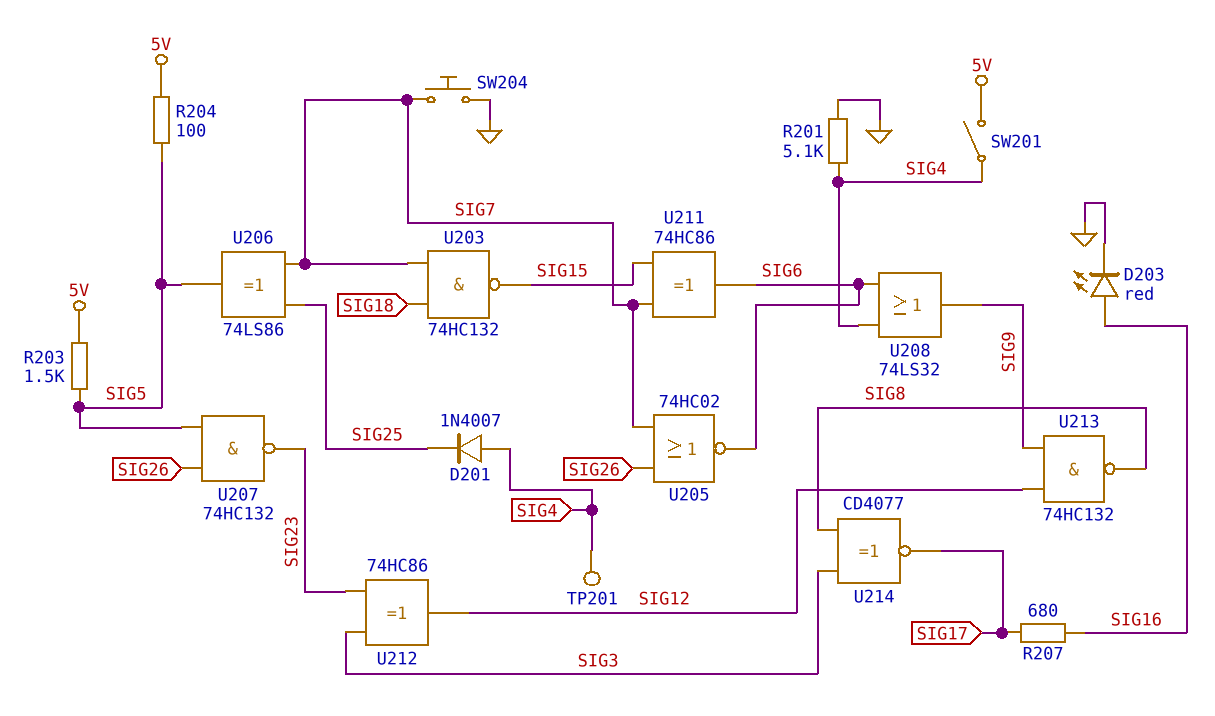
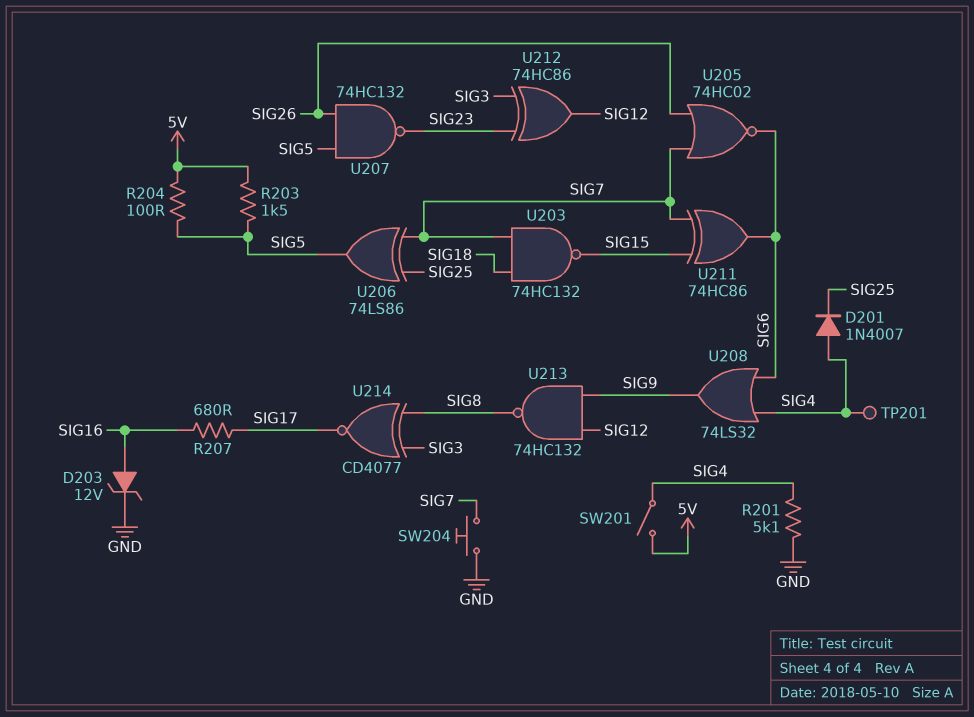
D203: LED red (A SIG16, K GND) -> zener 12V (A SIG16, K GND)

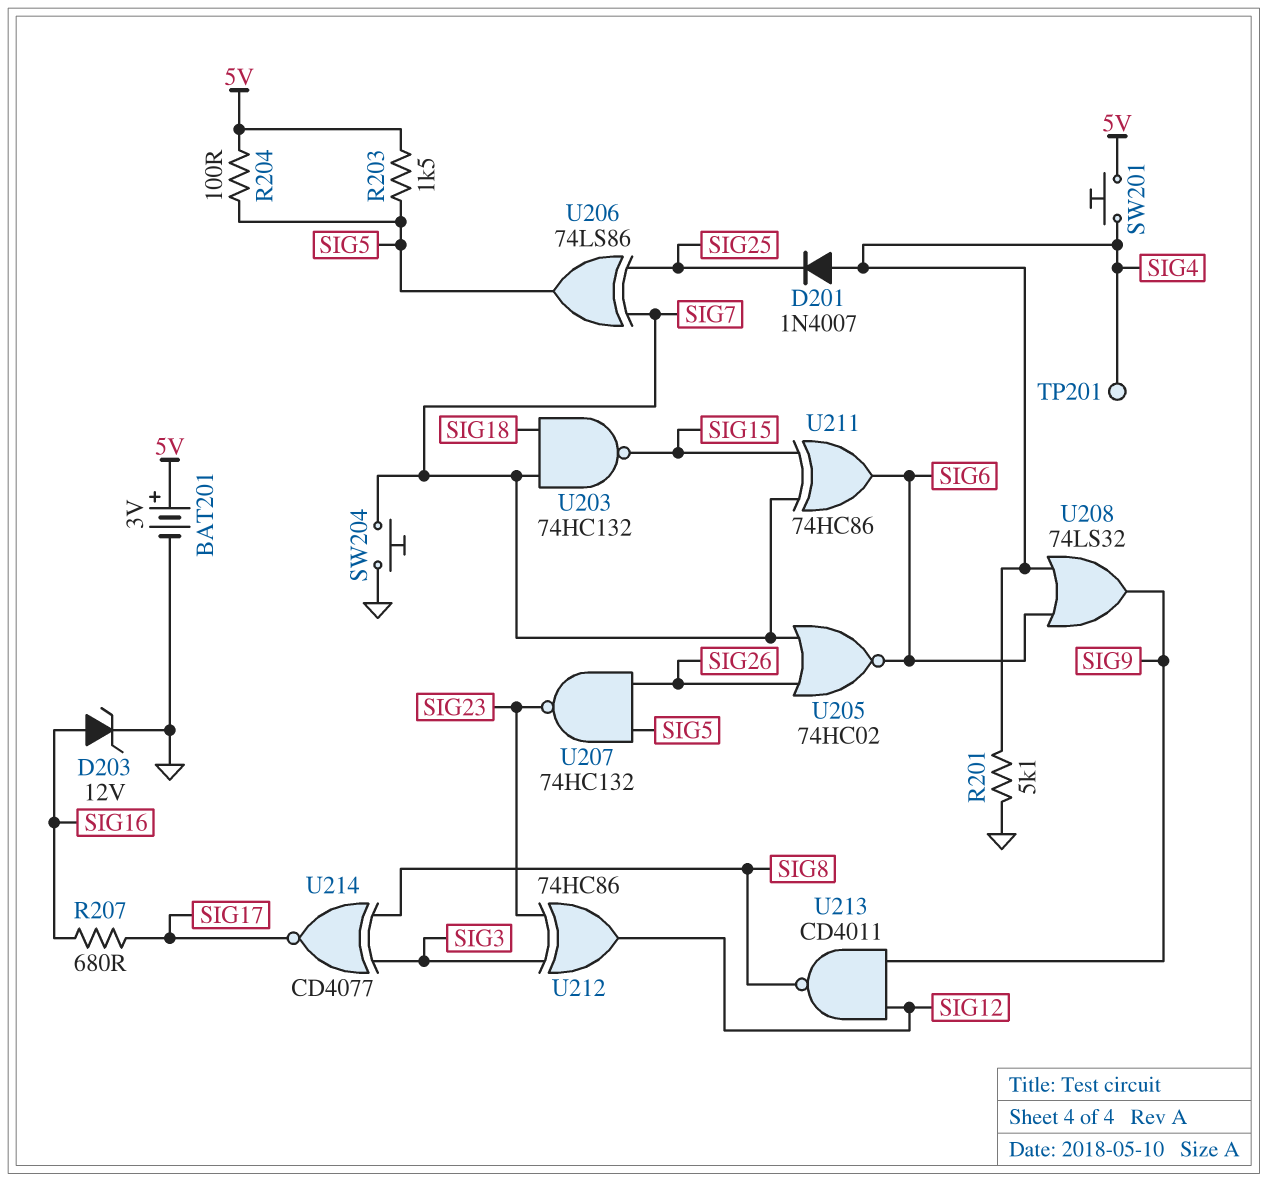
BAT201: none -> 3V (plus 5V, minus GND)
SW201: switch (5V, SIG4) -> button (5V, SIG4)
U213: NAND 74HC132 (in SIG9, in SIG12, out SIG8) -> NAND CD4011 (in SIG9, in SIG12, out SIG8)

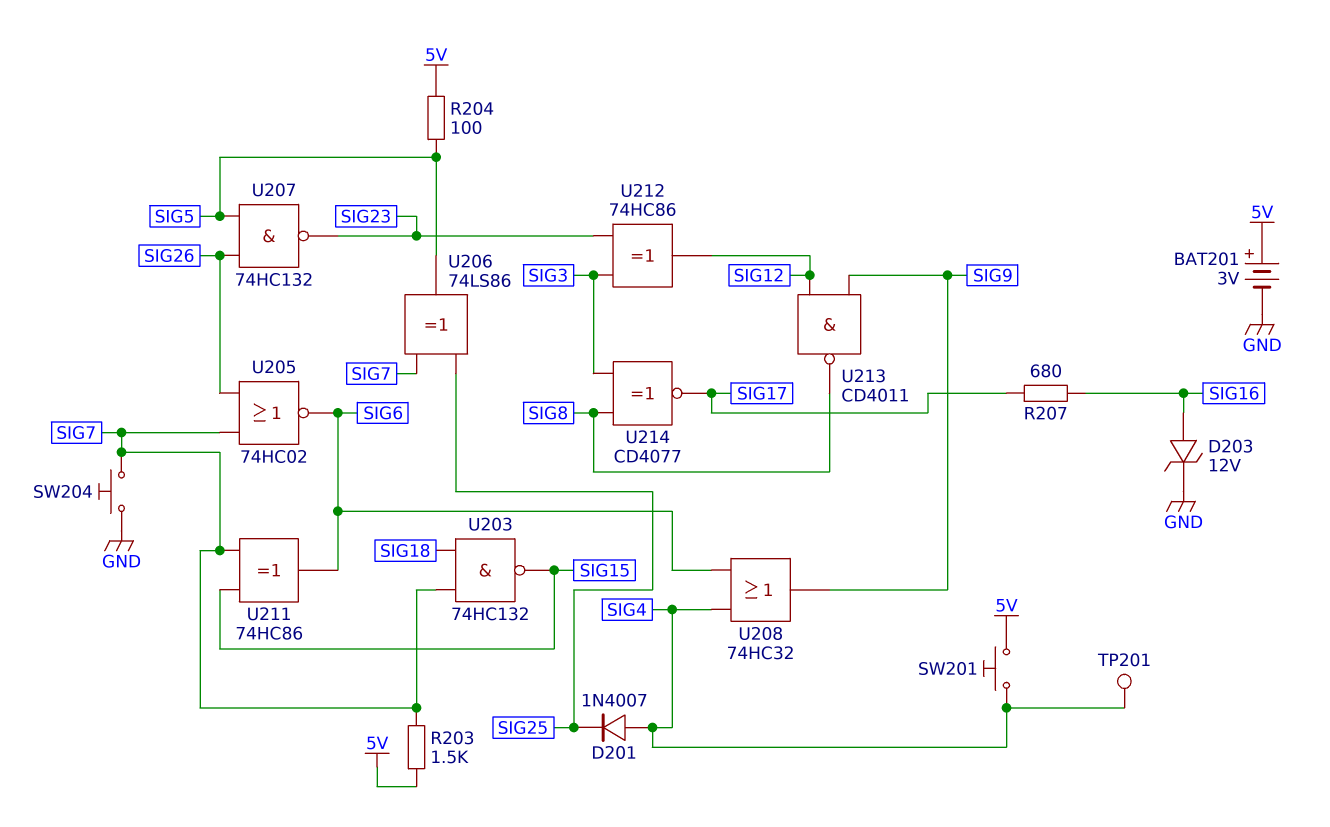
R201: 5.1k (GND, SIG4) -> none
R203: 1.5k (5V, SIG5) -> 1.5k (5V, SIG7)
U208: OR 74LS32 (in SIG4, in SIG6, out SIG9) -> OR 74HC32 (in SIG4, in SIG6, out SIG9)

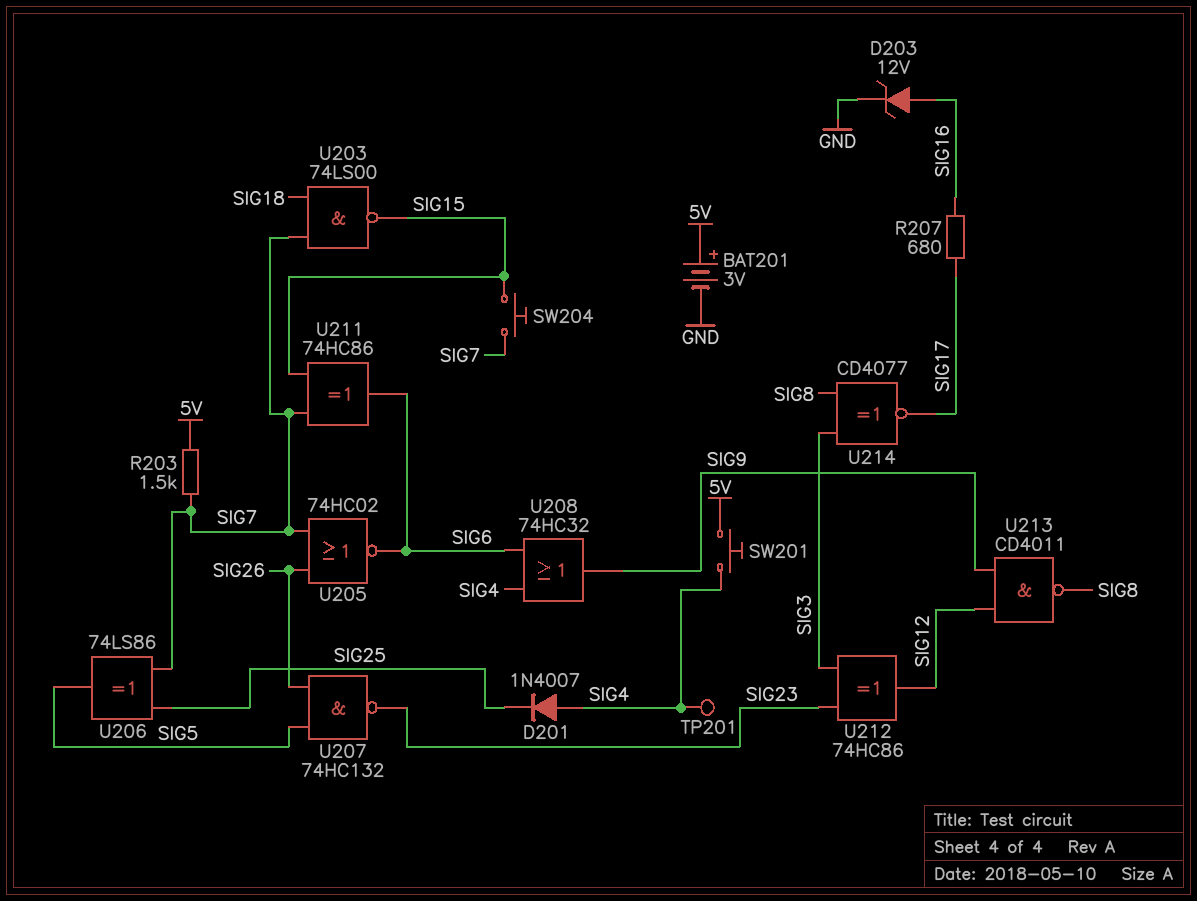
R204: 100 (5V, SIG5) -> none
SW204: button (GND, SIG7) -> button (SIG7, SIG15)
U203: NAND 74HC132 (in SIG7, in SIG18, out SIG15) -> NAND 74LS00 (in SIG7, in SIG18, out SIG15)

